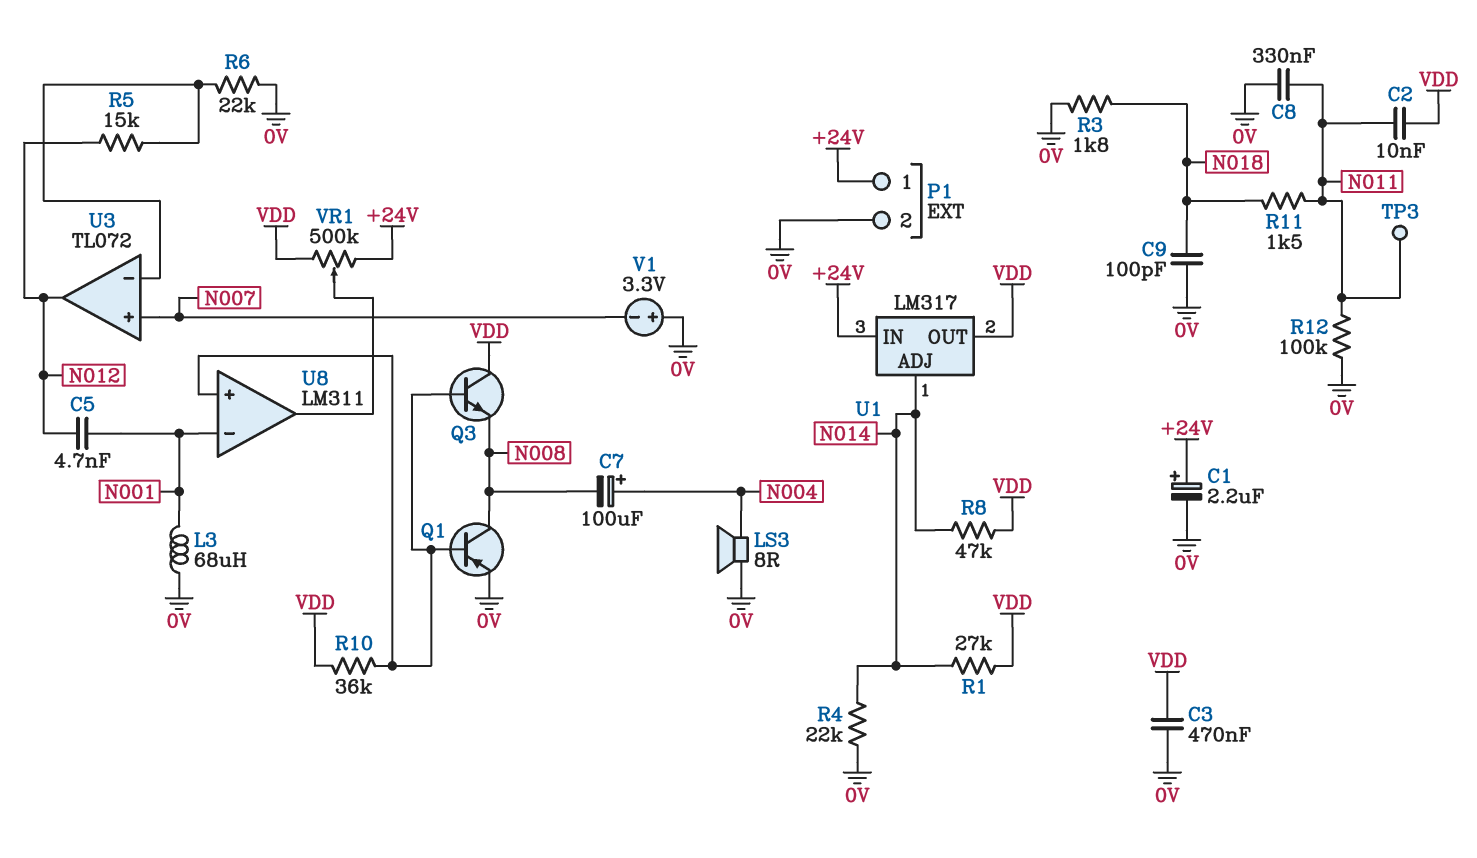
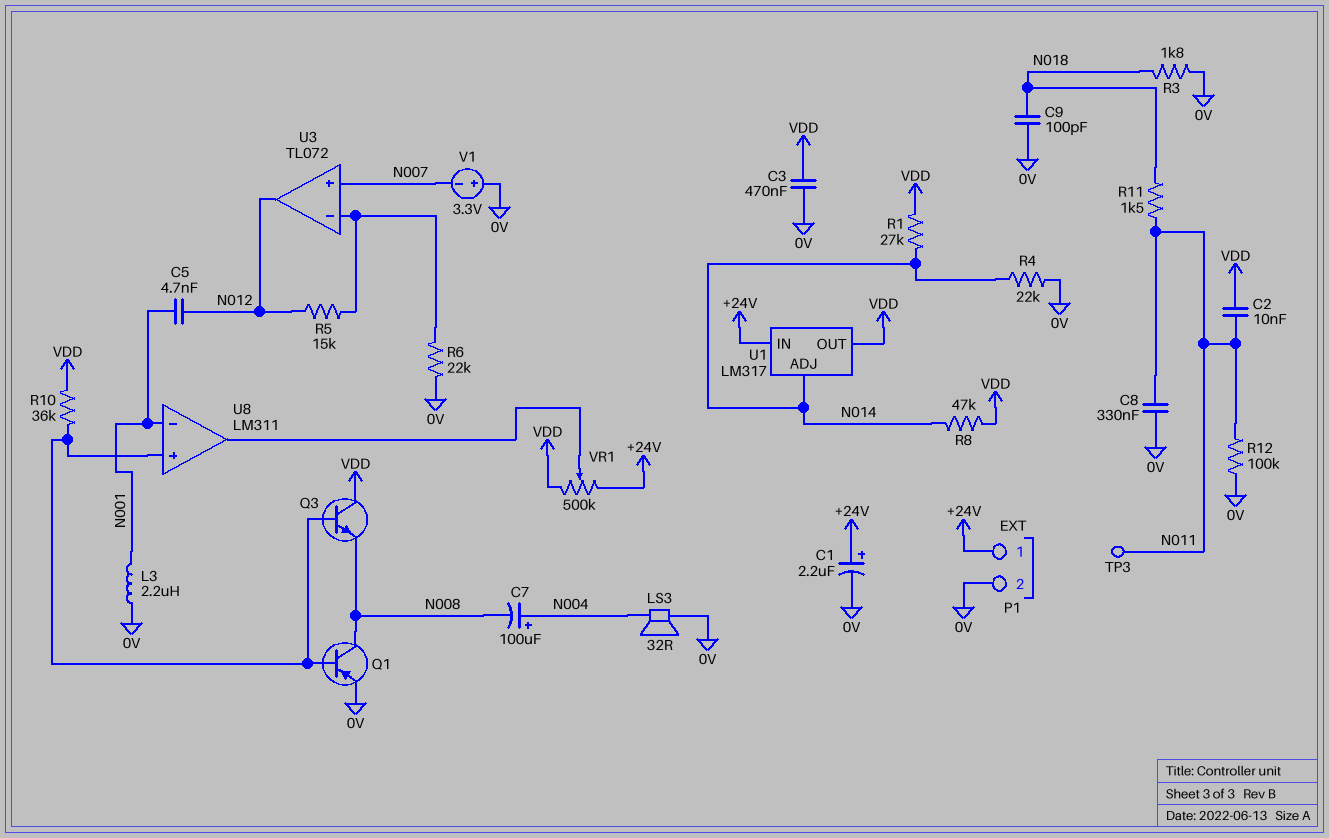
L3: 68uH (0V, N001) -> 2.2uH (0V, N001)
LS3: speaker 8R (0V, N004) -> speaker 32R (0V, N004)

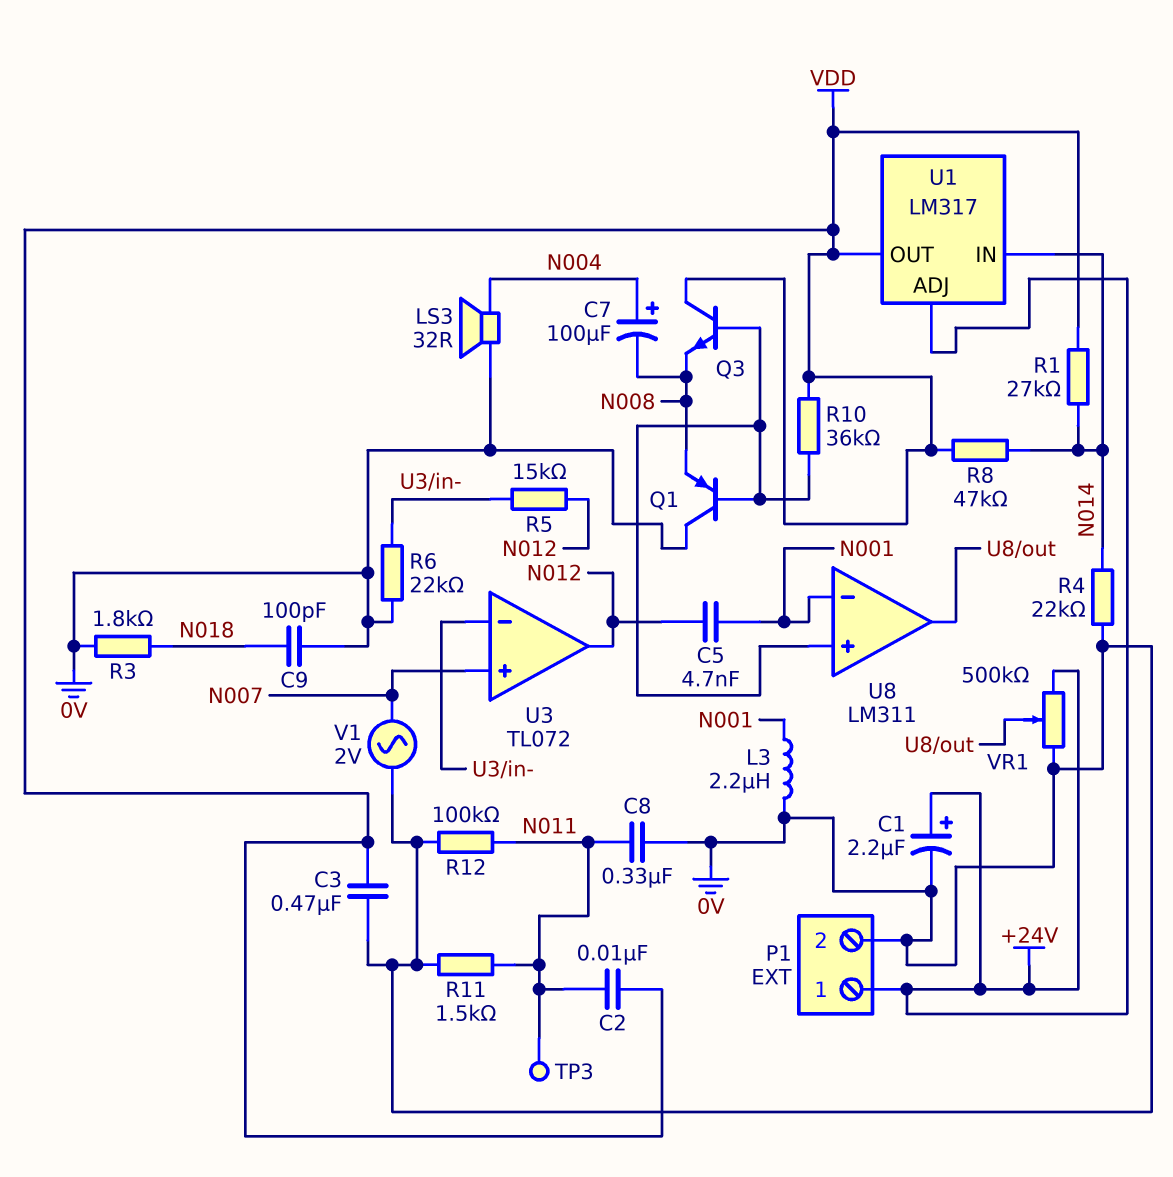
Q1: PNP (B U8/in+, C N008, E 0V) -> PNP (B U8/in+, C 0V, E N008)
R11: 1.5k (N011, N018) -> 1.5k (0V, N011)
U1 pin ADJ: N014 -> +24V
U1 pin IN: +24V -> N014
V1: 3.3V (plus 0V, minus N007) -> AC 2V (0V, N007)
VR1: 500k (+24V, VDD, wiper U8/out) -> 500k (+24V, 0V, wiper U8/out)

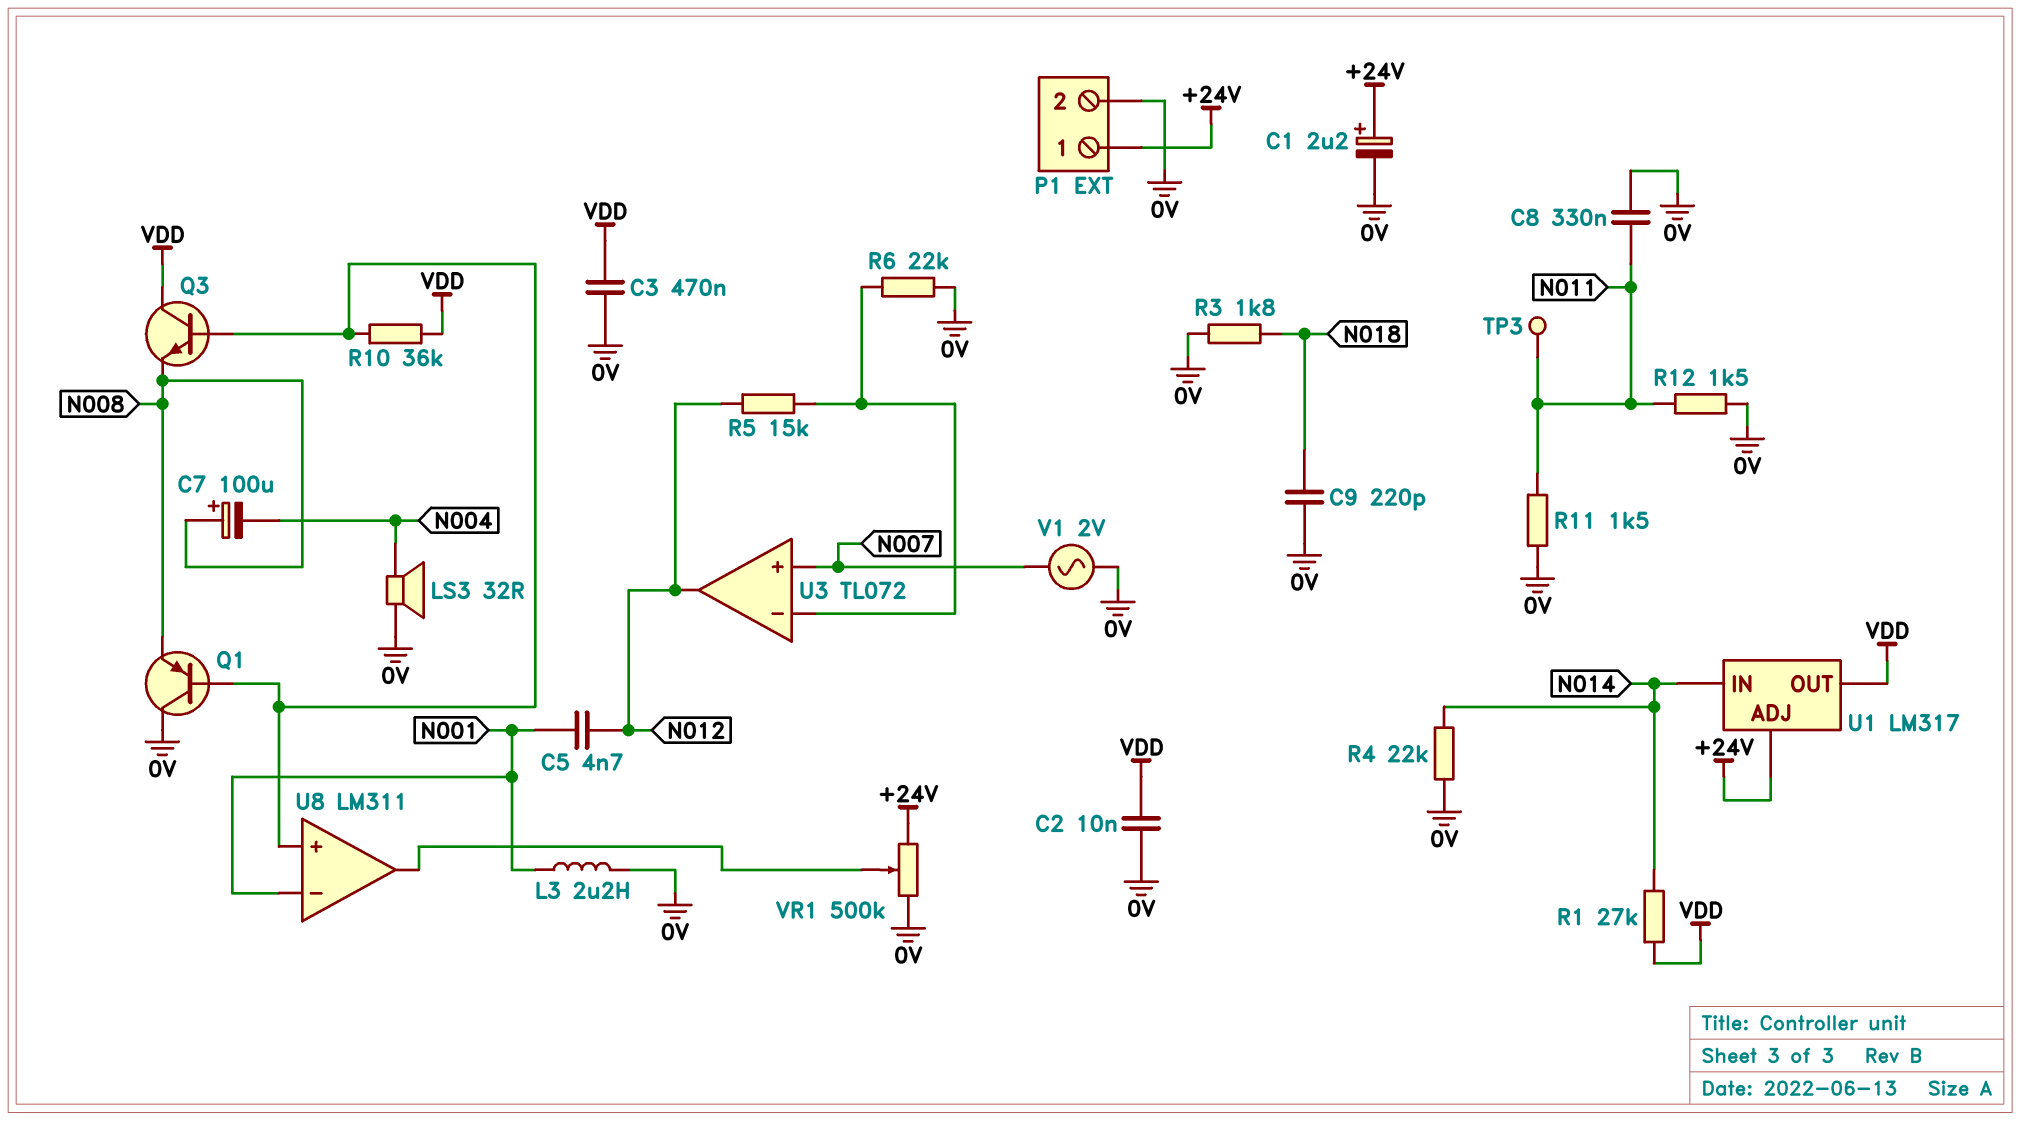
C2: 10nF (N011, VDD) -> 10nF (0V, VDD)
C7: 100uF (plus N004, minus N008) -> 100uF (plus N008, minus N004)
C9: 100pF (0V, N018) -> 220pF (0V, N018)
R8: 47k (N014, VDD) -> none
R12: 100k (0V, N011) -> 1.5k (0V, N011)

